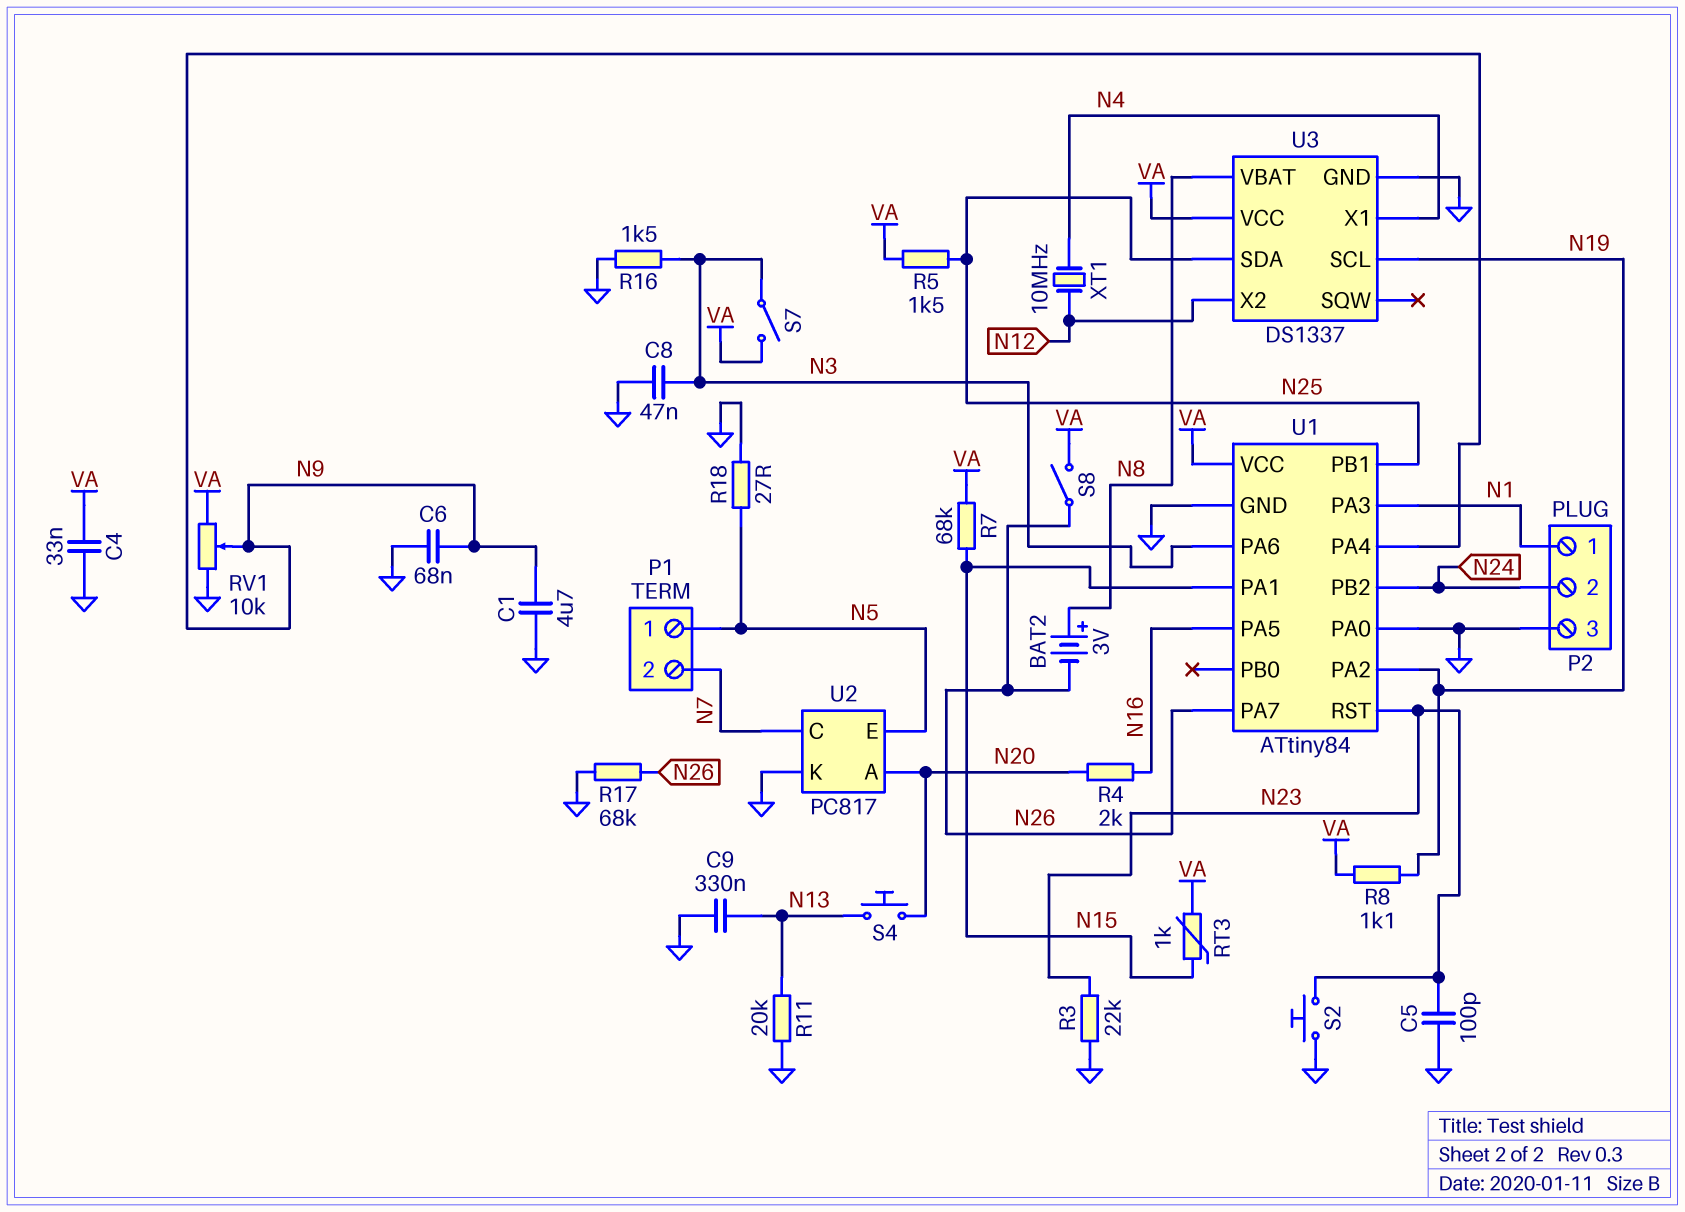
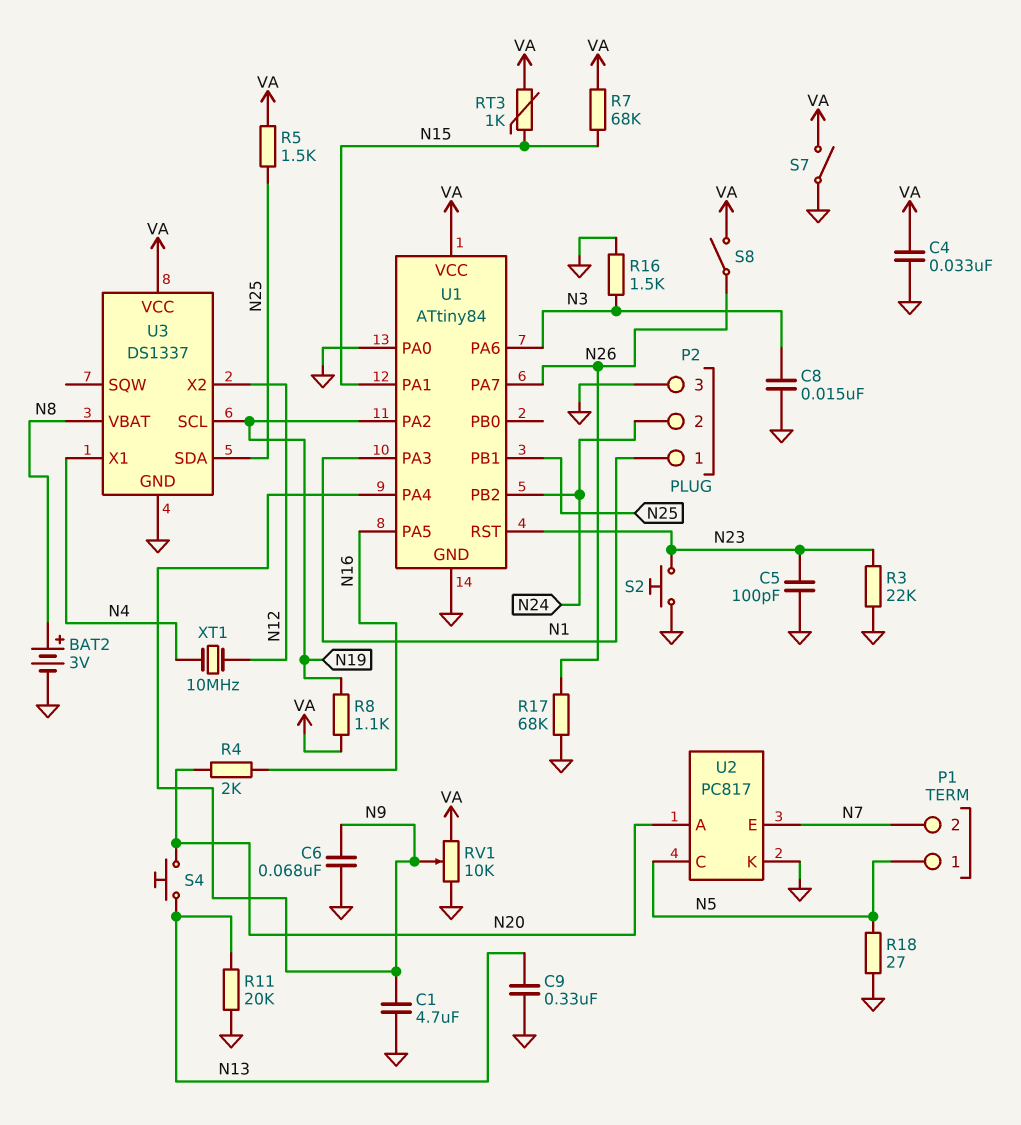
BAT2: 3V (plus N8, minus N26) -> 3V (plus N8, minus GND)
C8: 47nF (GND, N3) -> 15nF (GND, N3)
S7: switch (N3, VA) -> switch (GND, VA)
U2 pin C: N7 -> N5
U2 pin E: N5 -> N7

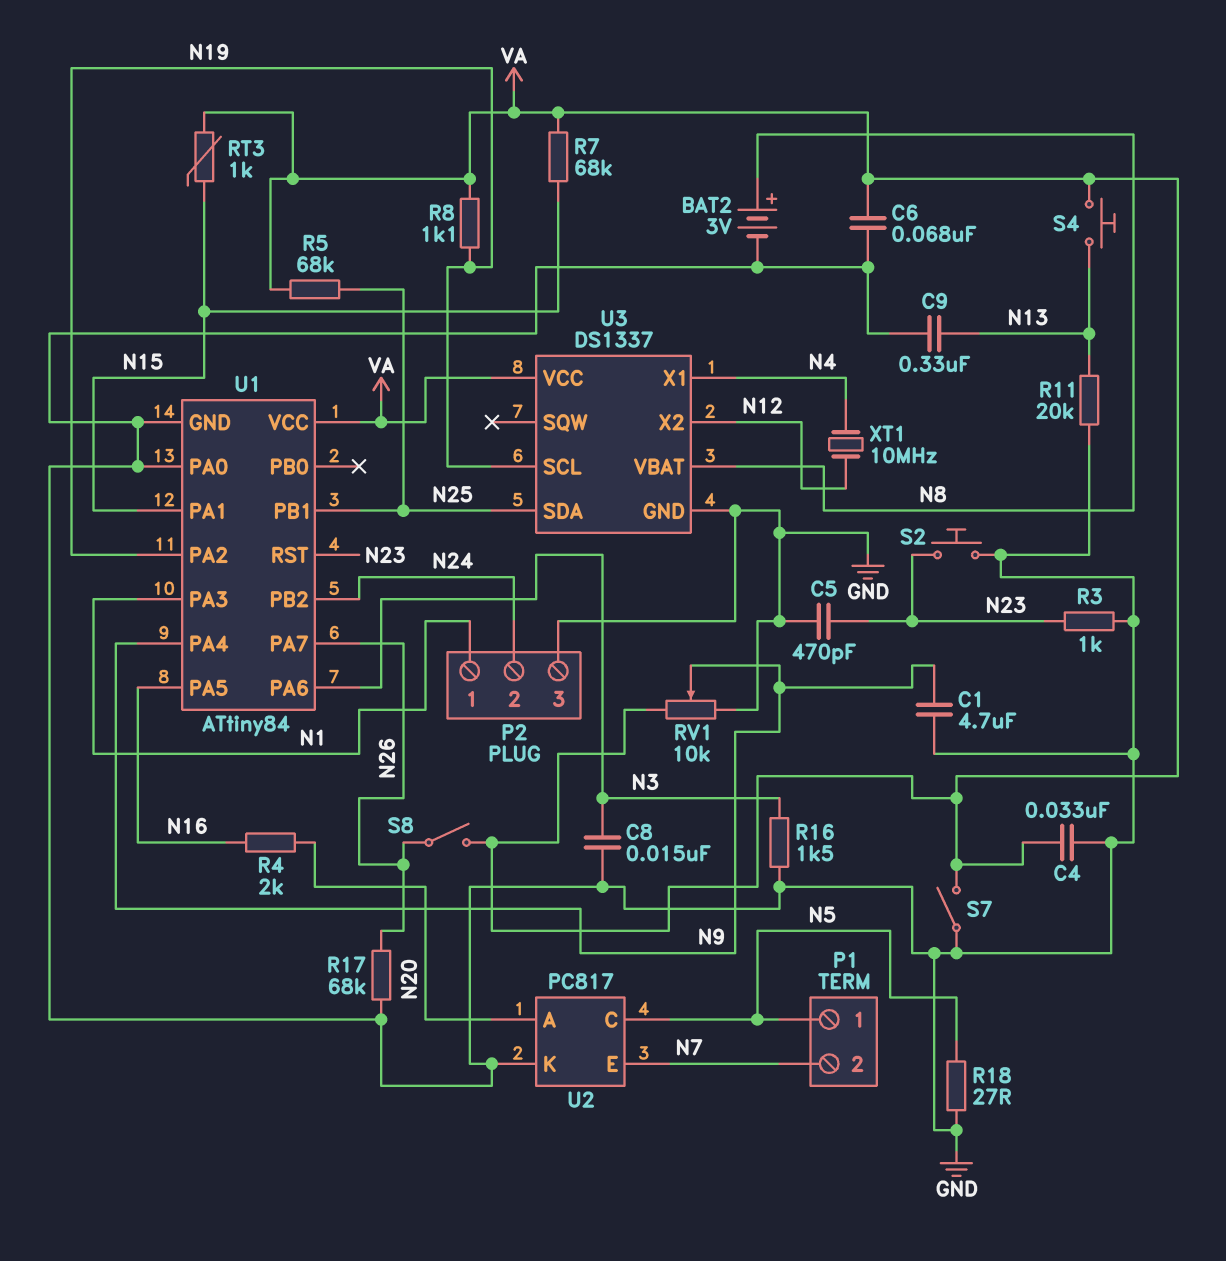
C5: 100pF (GND, N23) -> 470pF (GND, N23)
C6: 68nF (GND, N9) -> 68nF (GND, VA)
R3: 22k (GND, N23) -> 1k (GND, N23)
R5: 1.5k (N25, VA) -> 68k (N25, VA)
S4: button (N13, N20) -> button (N13, VA)

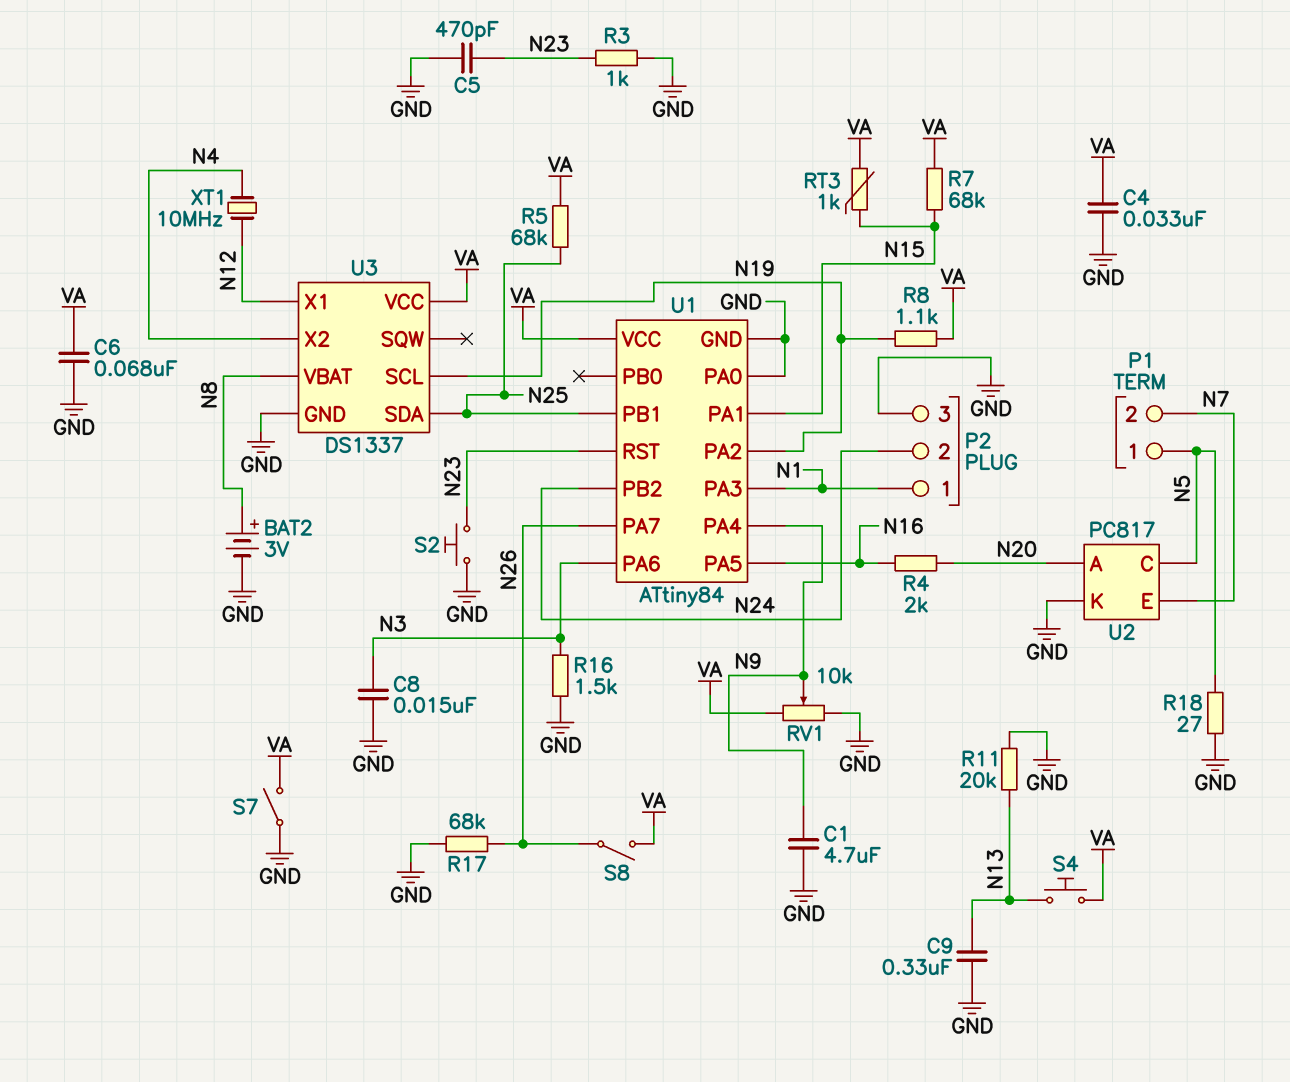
U3 pin X1: N4 -> N12
U3 pin X2: N12 -> N4

